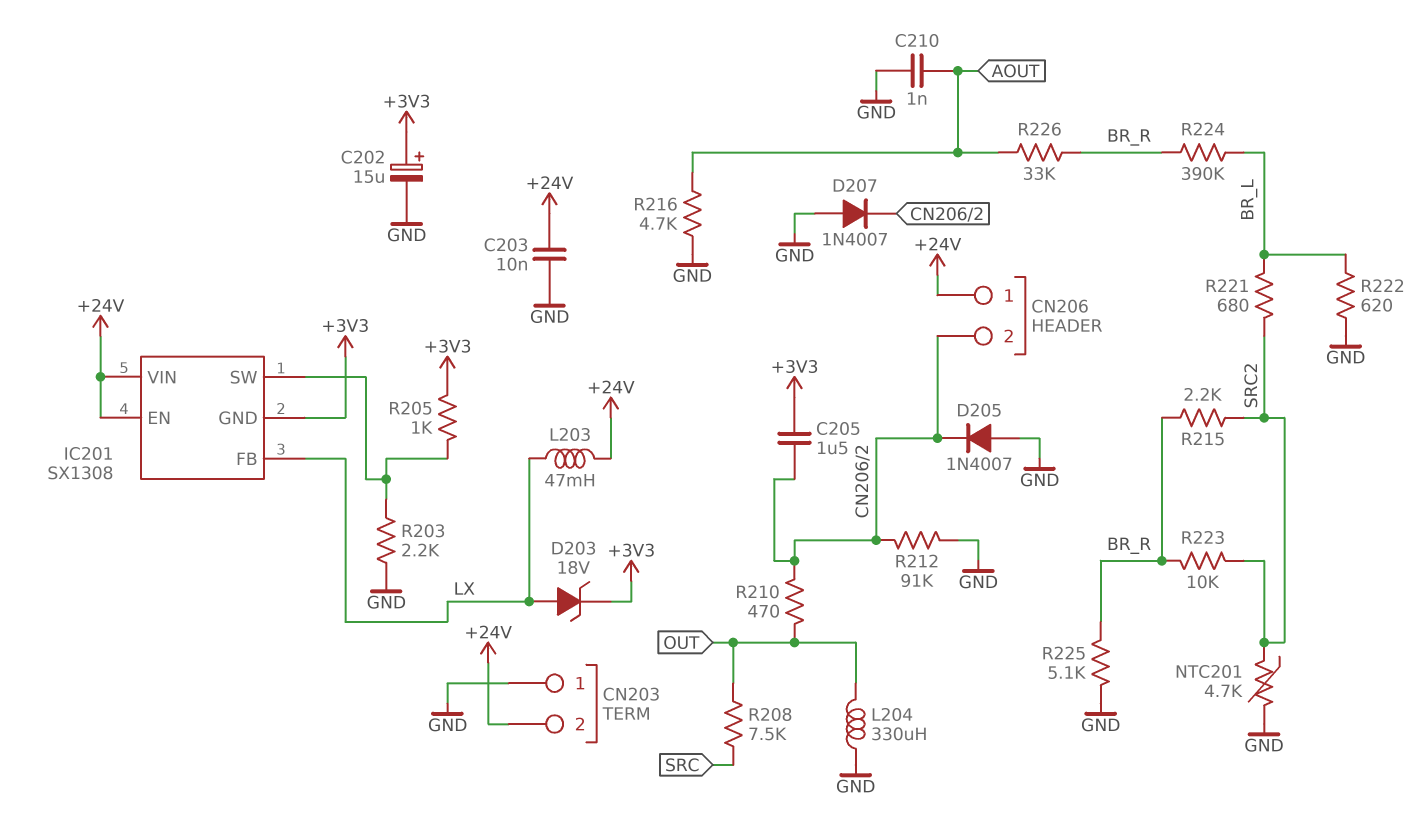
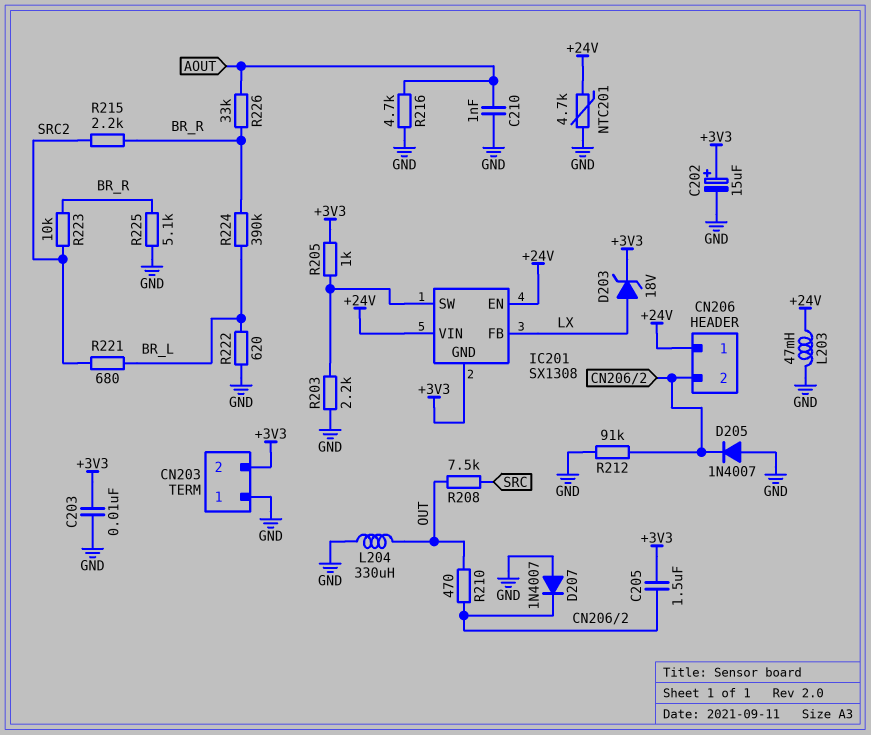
C203: 10nF (+24V, GND) -> 10nF (+3V3, GND)
CN203 pin 2: +24V -> +3V3
L203: 47mH (+24V, LX) -> 47mH (+24V, GND)
NTC201: 4.7k (GND, SRC2) -> 4.7k (+24V, GND)

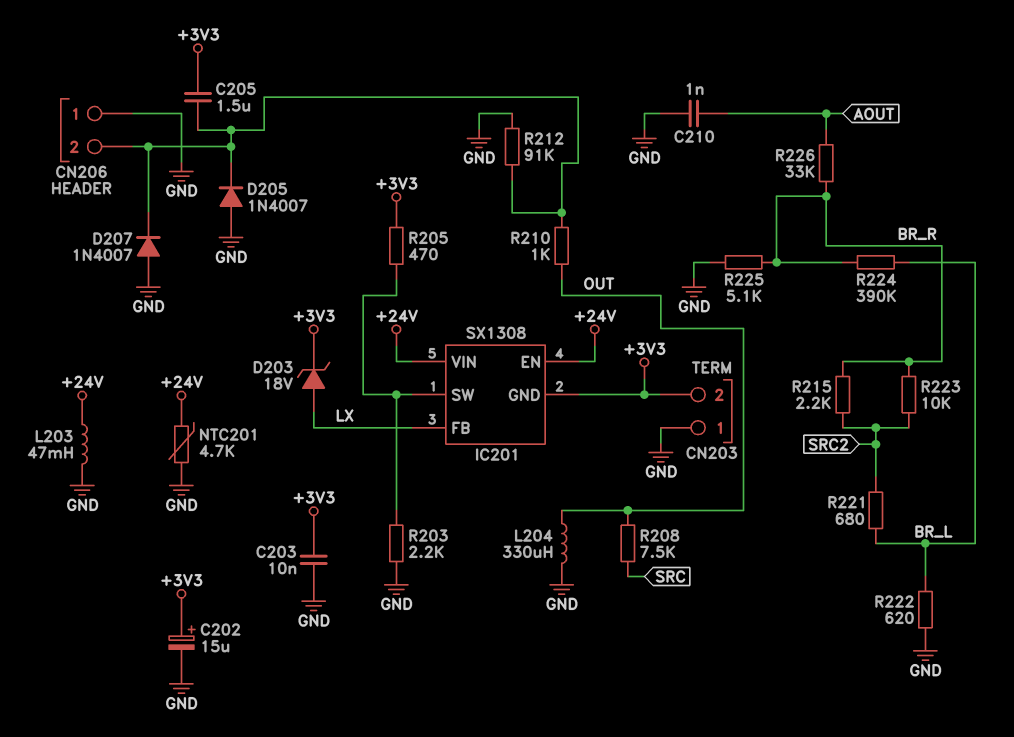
CN206 pin 1: +24V -> GND
R205: 1k (+3V3, IC201/SW) -> 470 (+3V3, IC201/SW)
R210: 470 (CN206/2, OUT) -> 1k (CN206/2, OUT)
R216: 4.7k (AOUT, GND) -> none

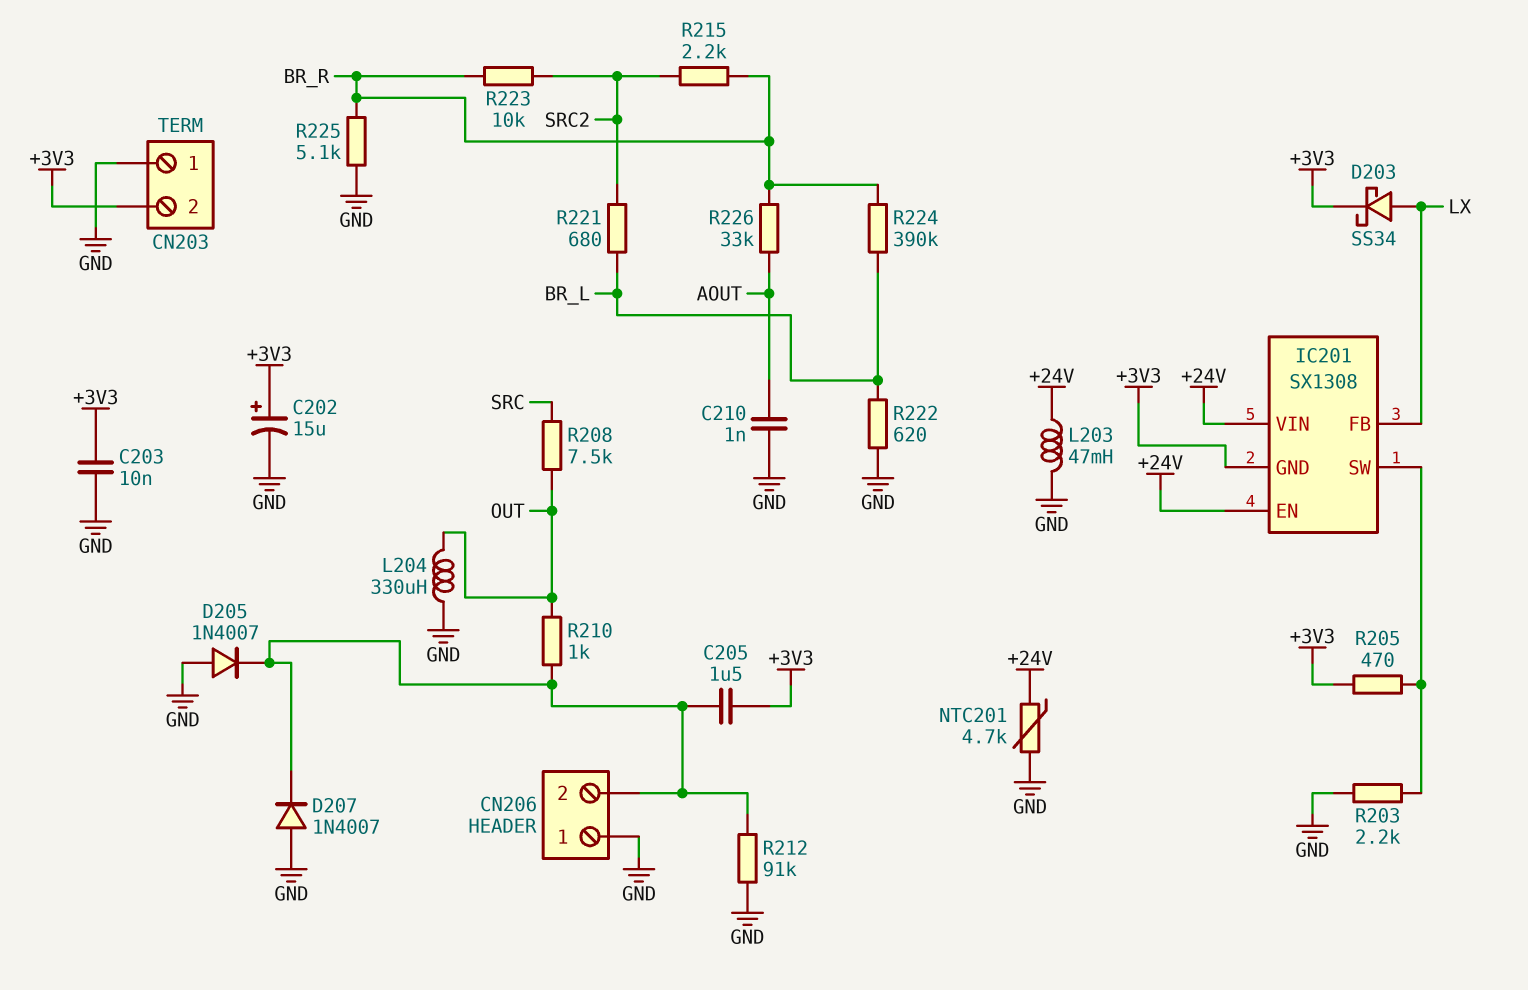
D203: zener 18V (A LX, K +3V3) -> schottky SS34 (A LX, K +3V3)

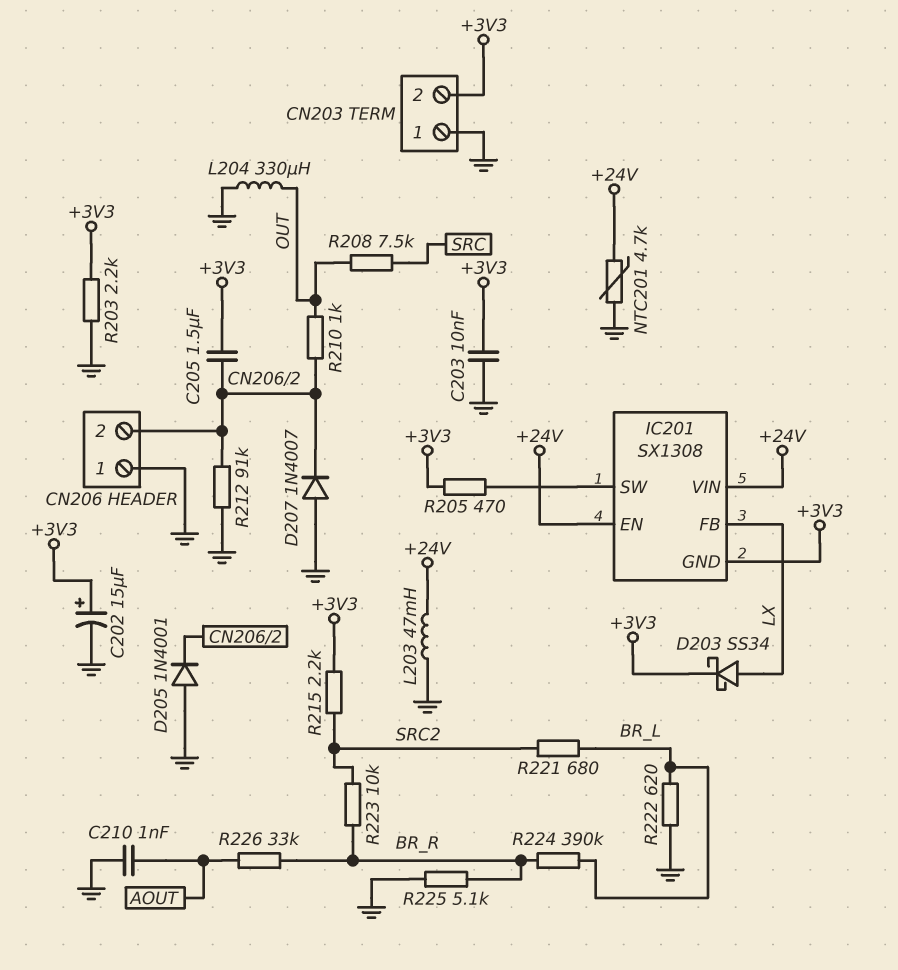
D205: diode 1N4007 (A GND, K CN206/2) -> diode 1N4001 (A GND, K CN206/2)
R203: 2.2k (GND, IC201/SW) -> 2.2k (+3V3, GND)
R215: 2.2k (BR_R, SRC2) -> 2.2k (+3V3, SRC2)

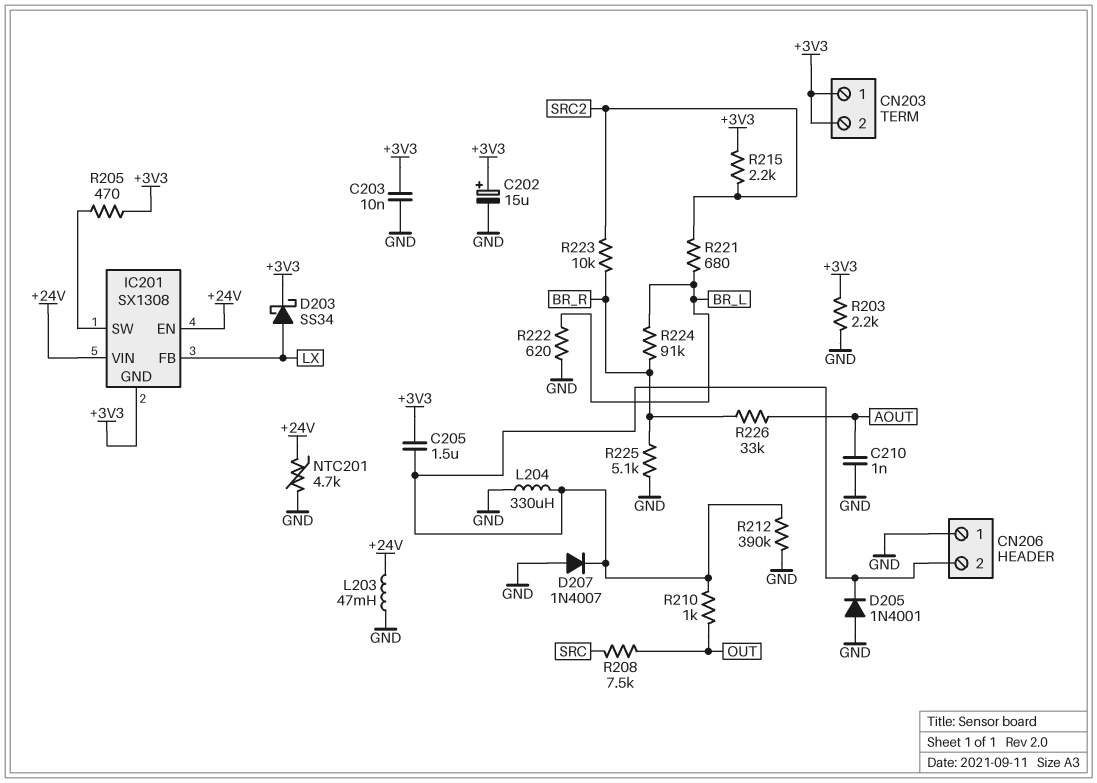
CN203 pin 1: GND -> +3V3
L204: 330uH (GND, OUT) -> 330uH (CN206/2, GND)
R212: 91k (CN206/2, GND) -> 390k (CN206/2, GND)
R224: 390k (BR_L, BR_R) -> 91k (BR_L, BR_R)

